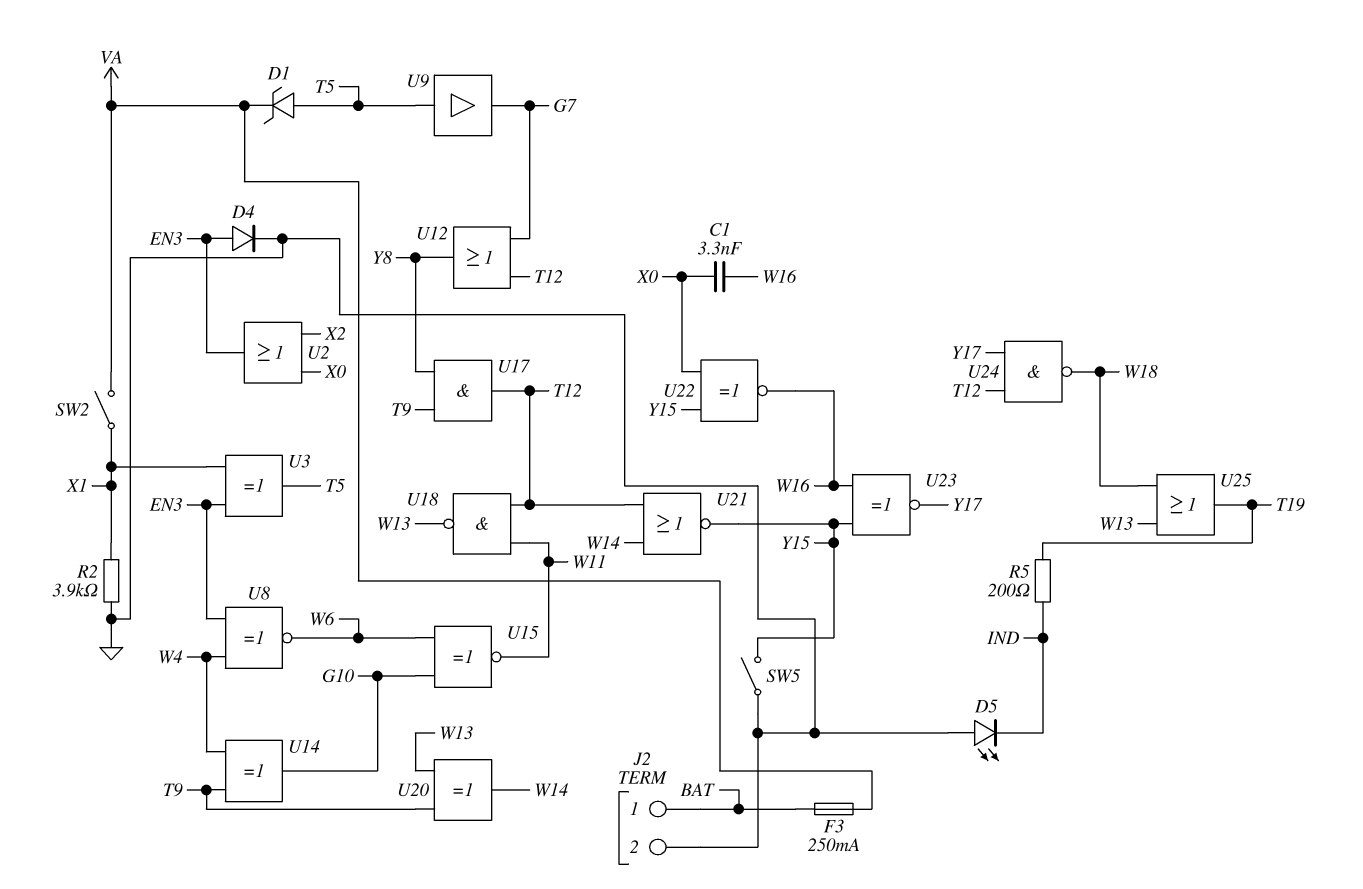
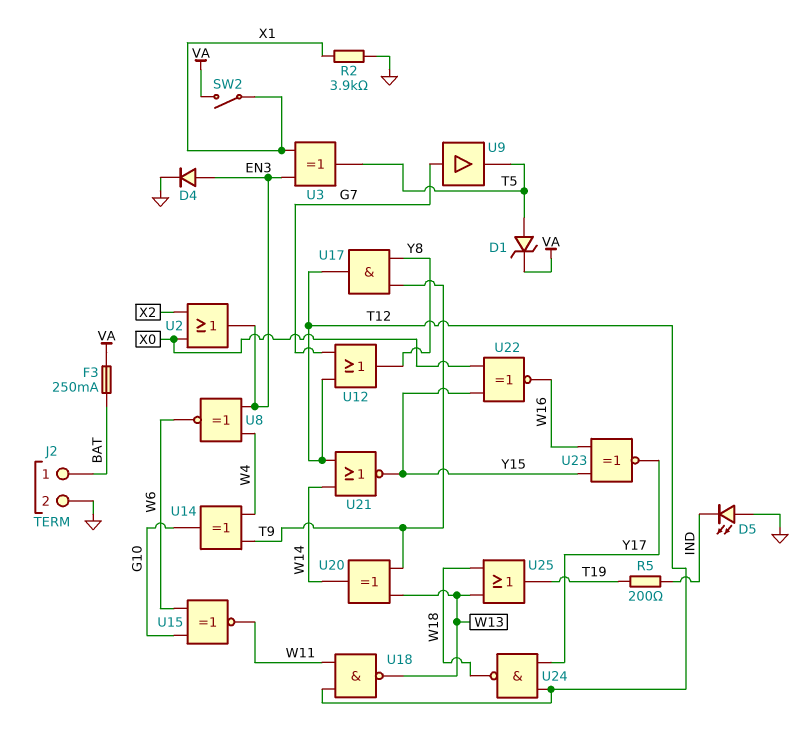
C1: 3.3nF (W16, X0) -> none
SW5: switch (GND, Y15) -> none
U9: buffer (in T5, out G7) -> buffer (in G7, out T5)

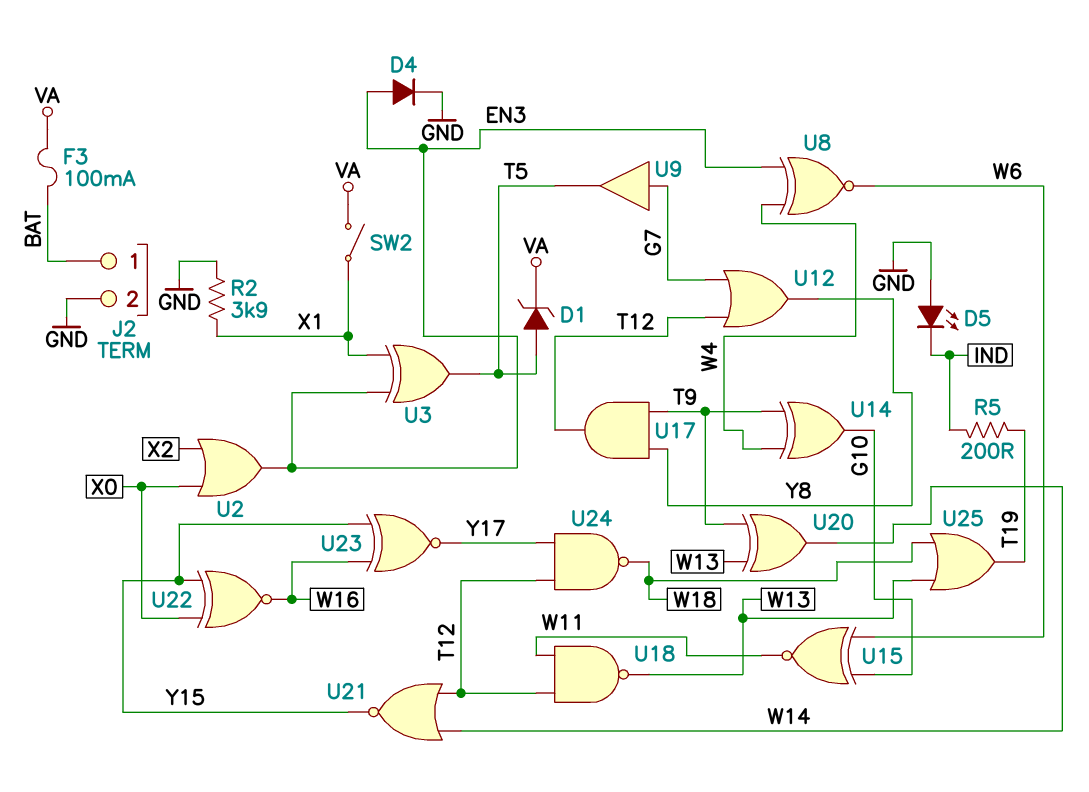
F3: 250mA (BAT, VA) -> 100mA (BAT, VA)

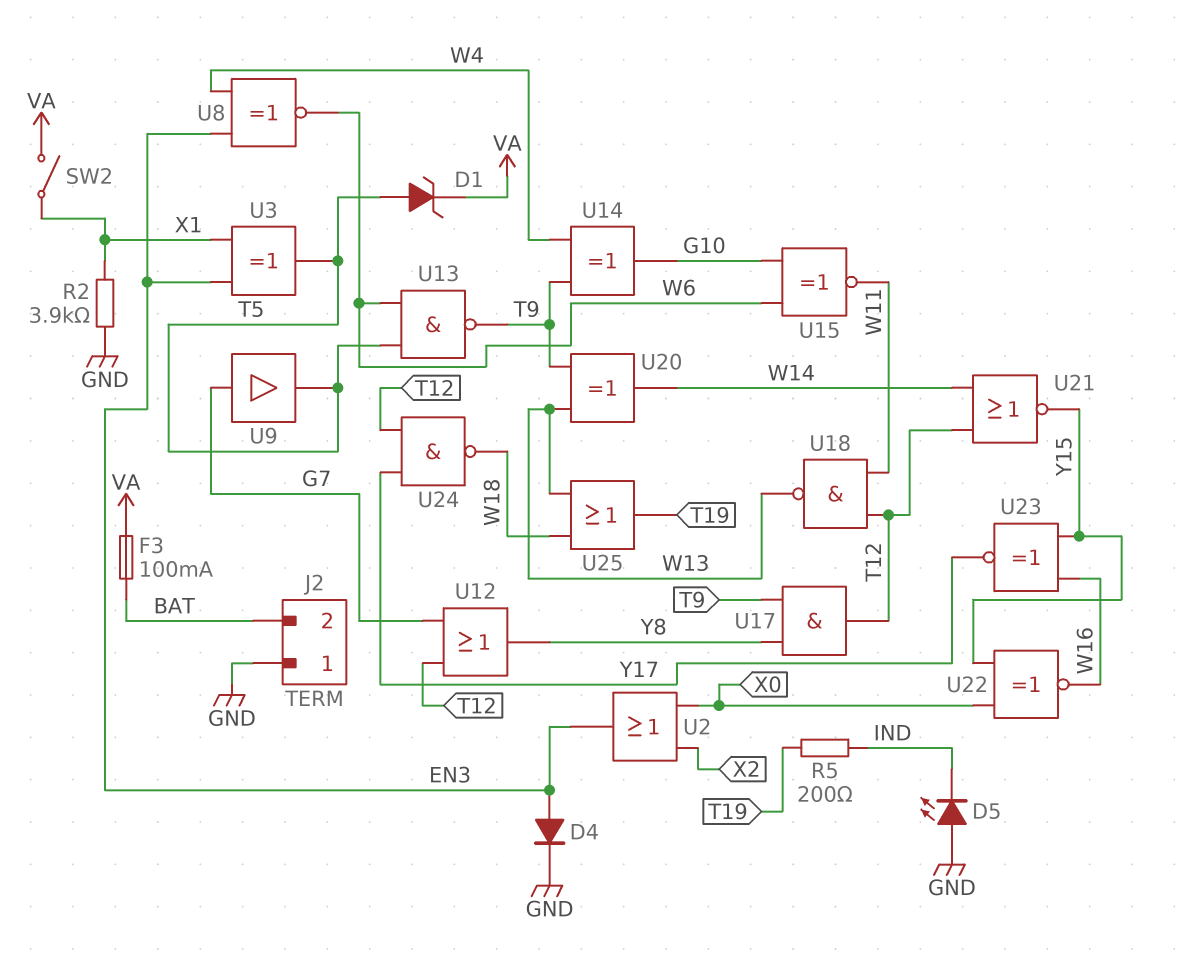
J2 pin 1: BAT -> GND
J2 pin 2: GND -> BAT
U13: none -> NAND (in T5, in W6, out T9)

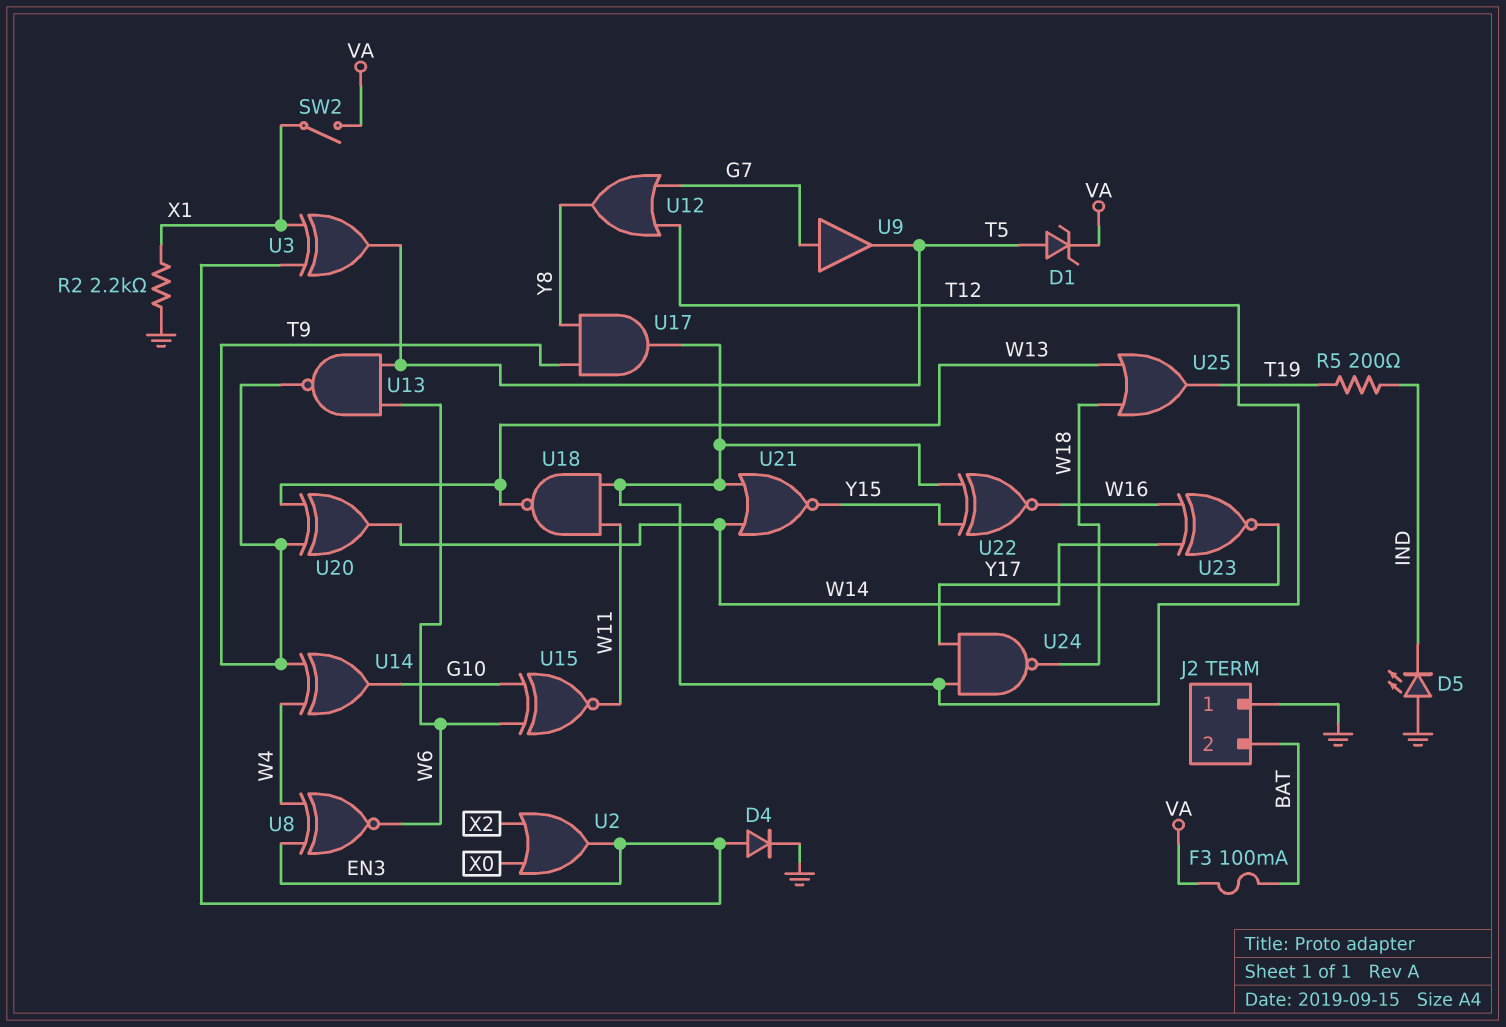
R2: 3.9k (GND, X1) -> 2.2k (GND, X1)
U22: XNOR (in X0, in Y15, out W16) -> XNOR (in T12, in Y15, out W16)
U23: XNOR (in W16, in Y15, out Y17) -> XNOR (in W14, in W16, out Y17)

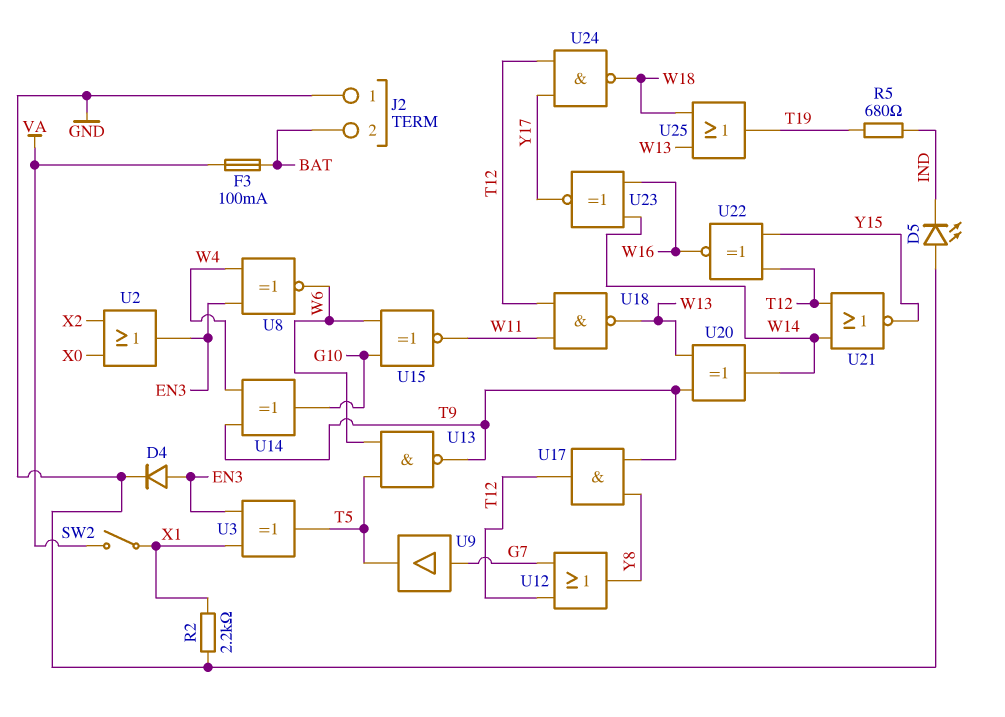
D1: zener (A T5, K VA) -> none
R5: 200 (IND, T19) -> 680 (IND, T19)

